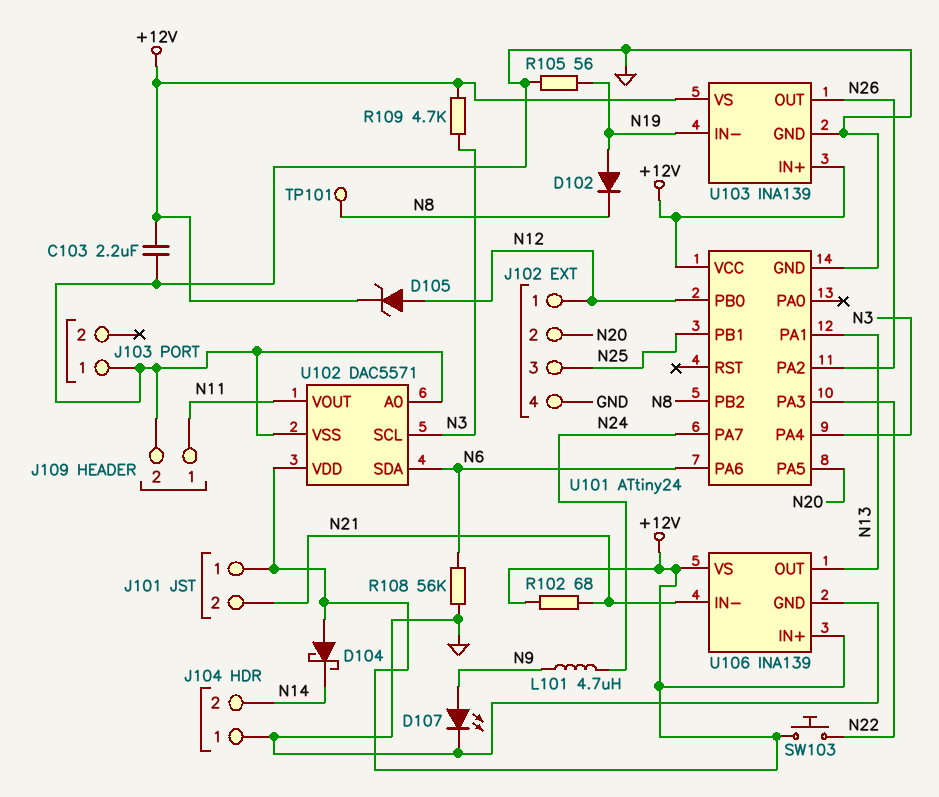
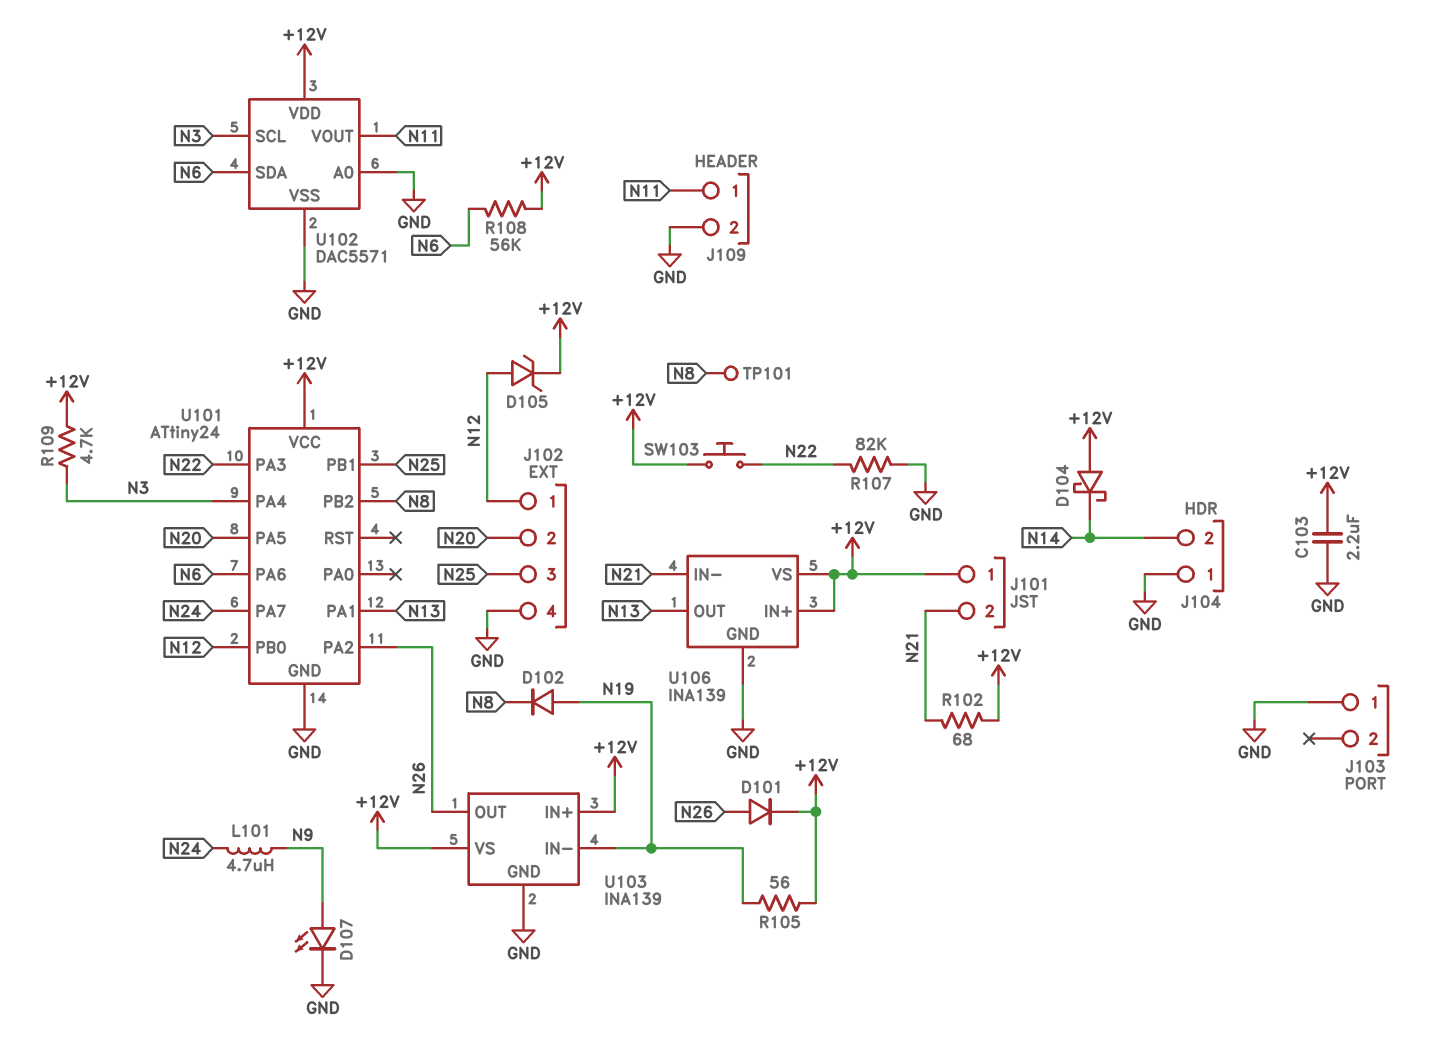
D101: none -> diode (A N26, K +12V)
R105: 56 (GND, N19) -> 56 (+12V, N19)
R107: none -> 82k (GND, N22)
R108: 56k (GND, N6) -> 56k (+12V, N6)

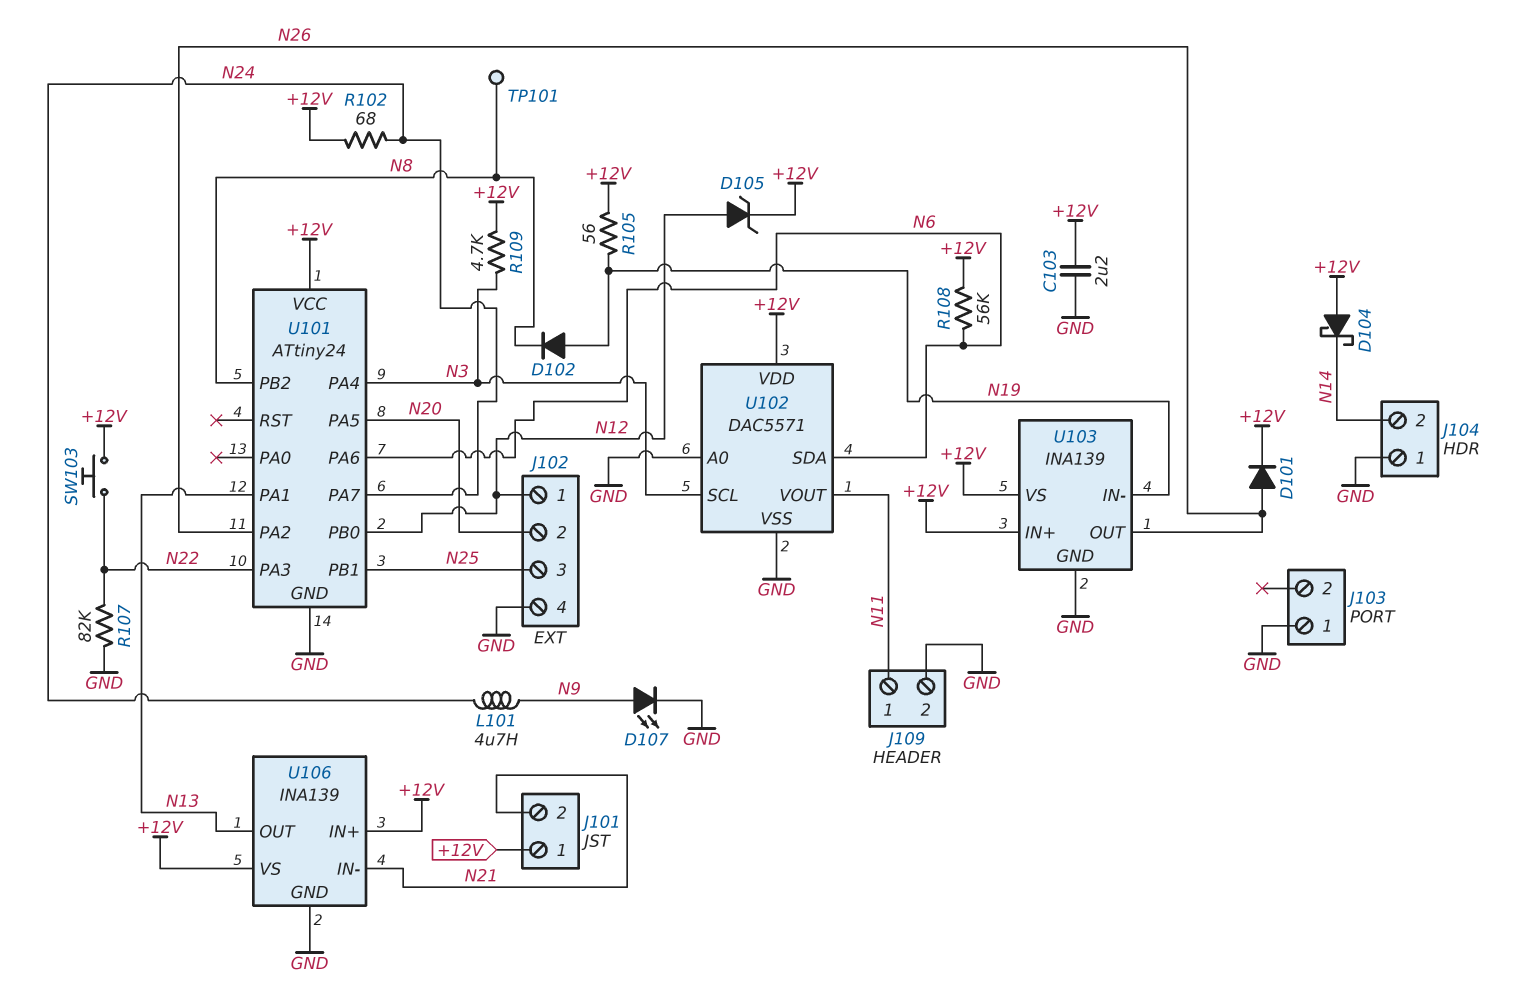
R102: 68 (+12V, N21) -> 68 (+12V, N24)

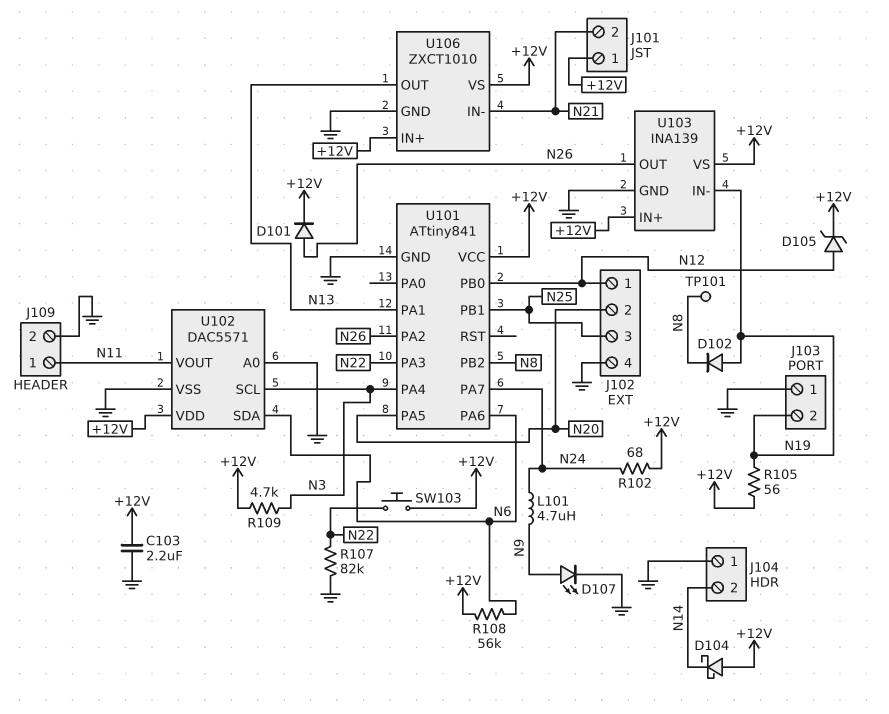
J103 pin 2: none -> N19
U101: ATtiny24 -> ATtiny841
U106: INA139 -> ZXCT1010

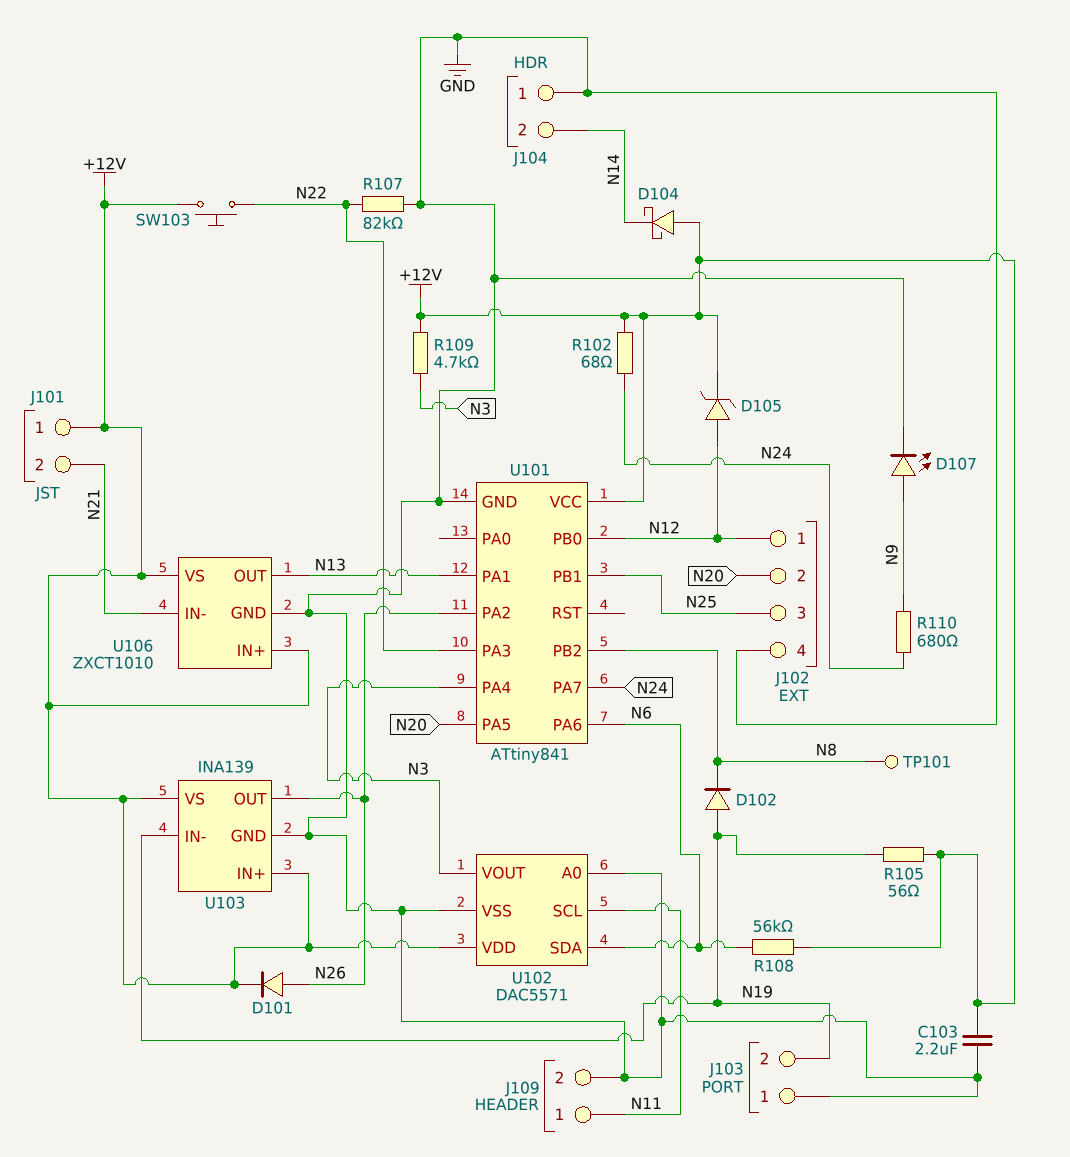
L101: 4.7uH (N9, N24) -> none
R110: none -> 680 (N9, N24)
U102 pin SCL: N3 -> N11
U102 pin VOUT: N11 -> N3

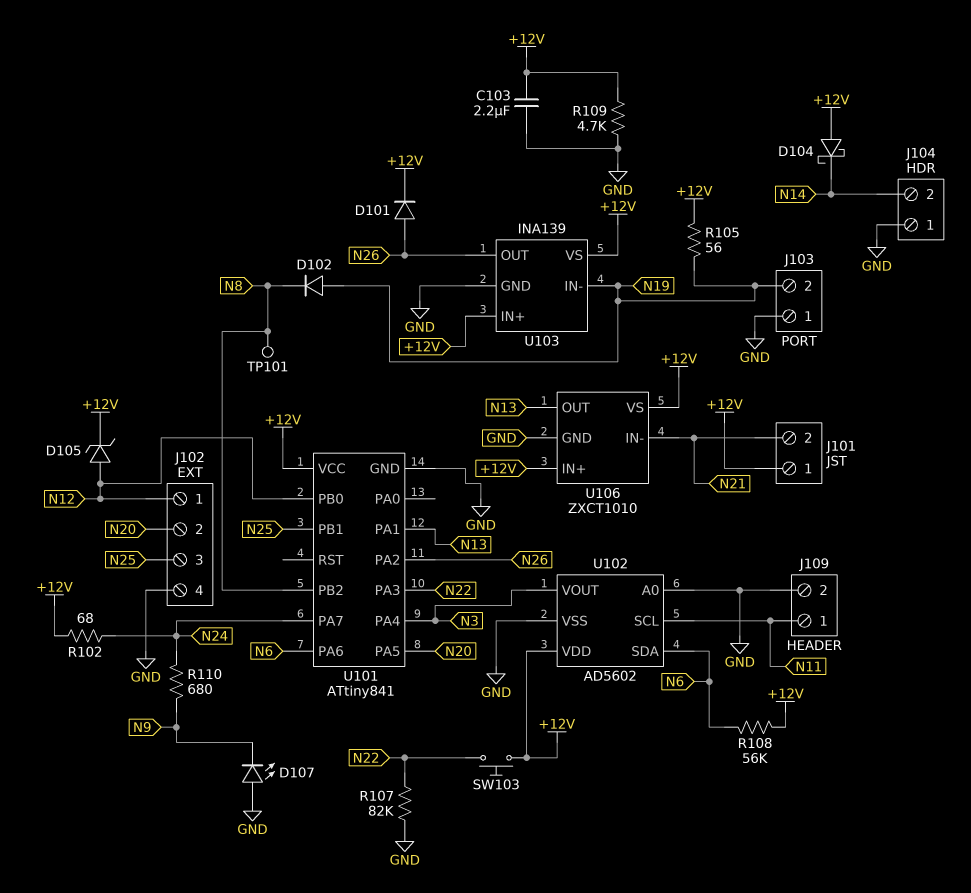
D107: LED (A N9, K GND) -> LED (A GND, K N9)
R109: 4.7k (+12V, N3) -> 4.7k (+12V, GND)
U102: DAC5571 -> AD5602

